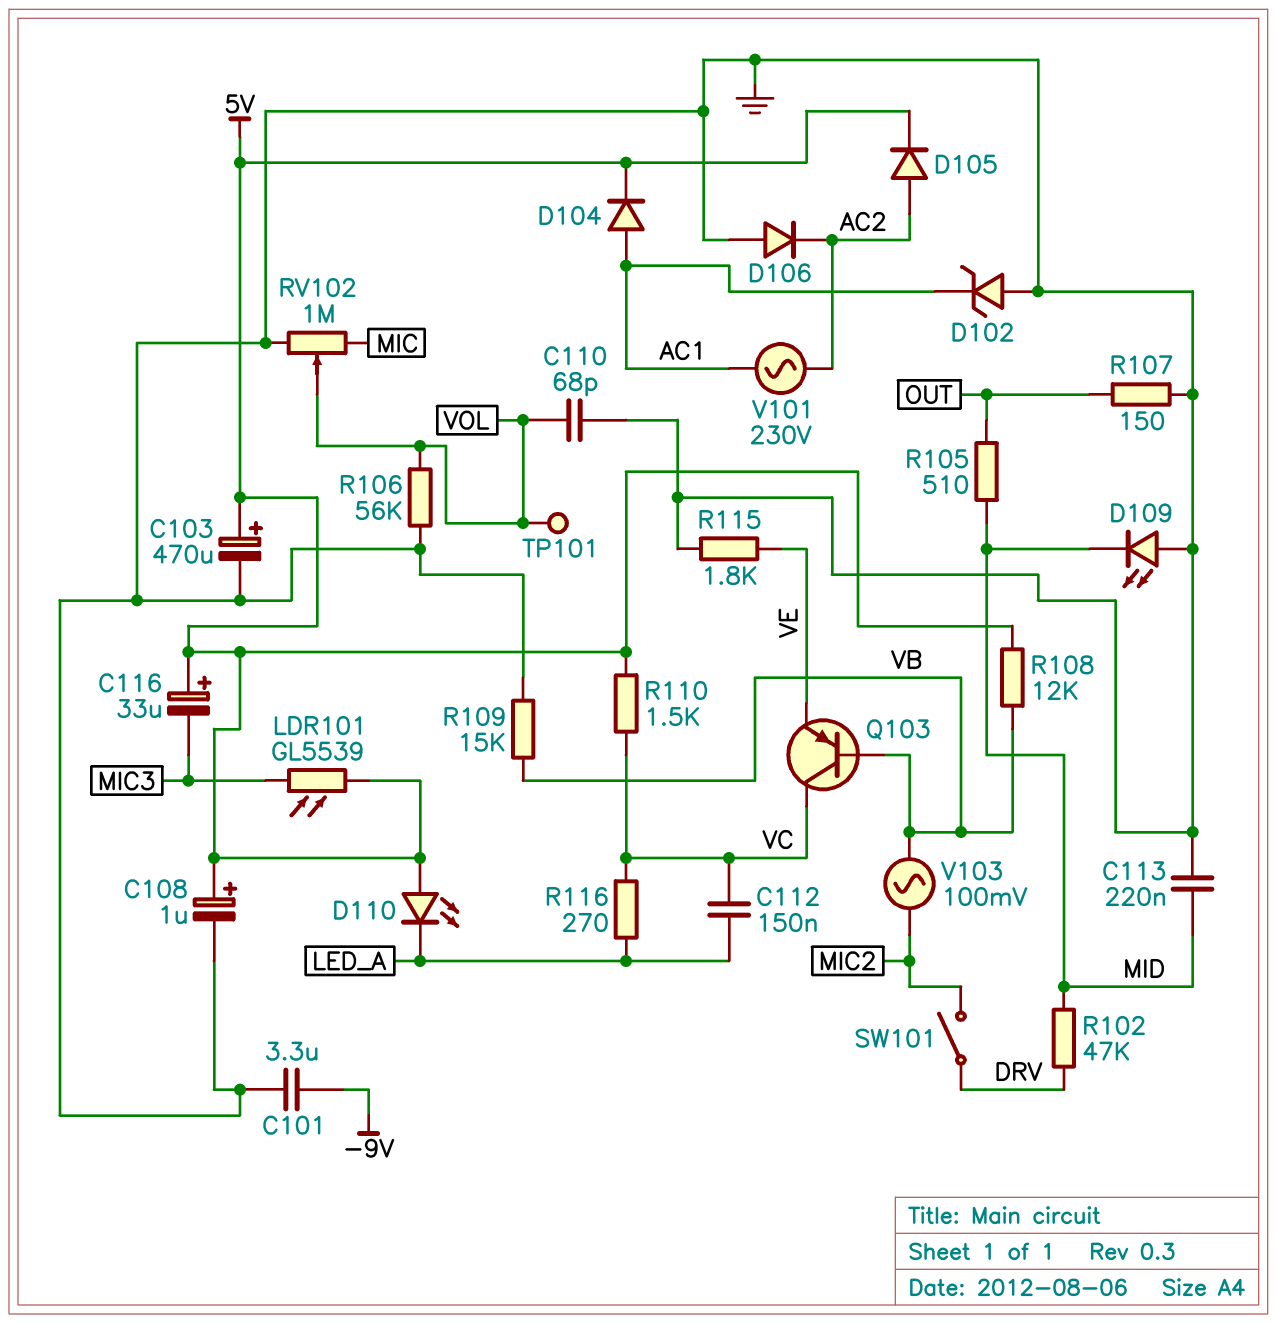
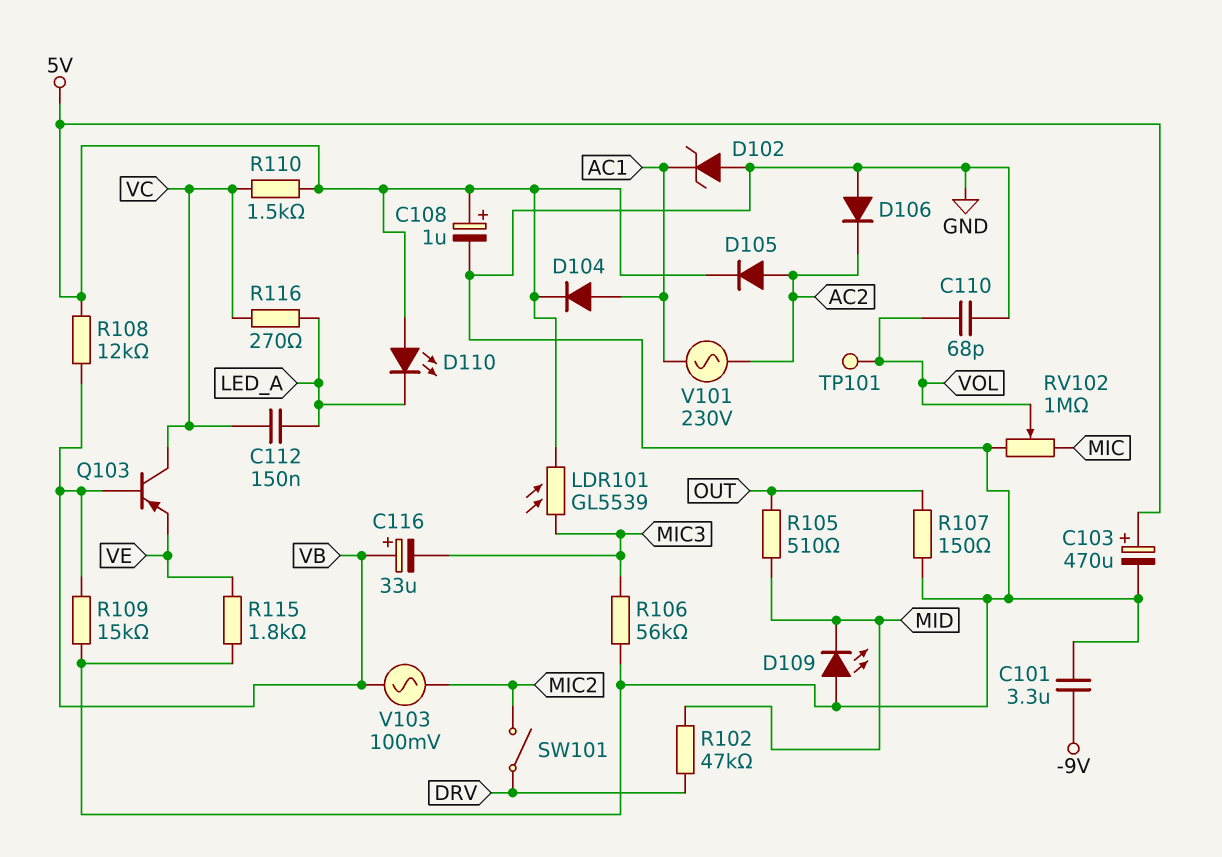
C113: 220nF (GND, MID) -> none
C116: 33uF (plus 5V, minus MIC3) -> 33uF (plus VB, minus MIC3)
R106: 56k (GND, VOL) -> 56k (GND, MIC3)

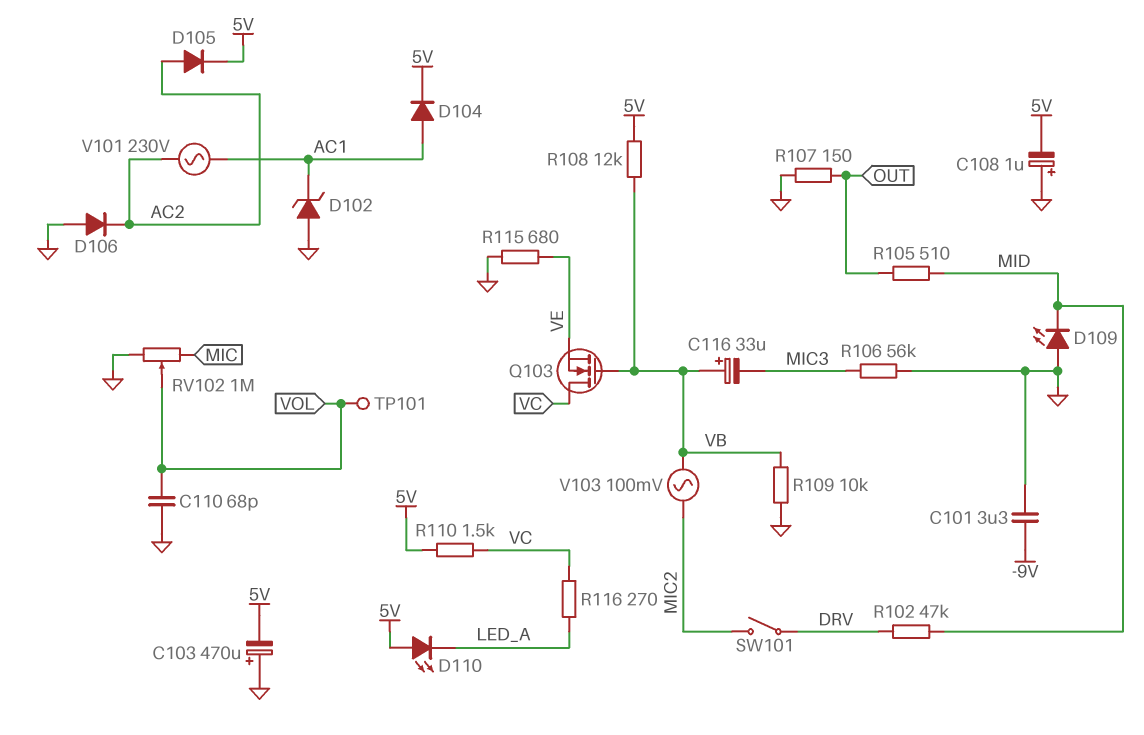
C103: 470uF (plus 5V, minus GND) -> 470uF (plus GND, minus 5V)
C108: 1uF (plus 5V, minus GND) -> 1uF (plus GND, minus 5V)
C112: 150nF (LED_A, VC) -> none
LDR101: GL5539 (5V, MIC3) -> none
Q103: PNP (B VB, C VC, E VE) -> NMOS (G VB, D VC, S VE)
R109: 15k (GND, VB) -> 10k (GND, VB)
R115: 1.8k (GND, VE) -> 680 (GND, VE)

